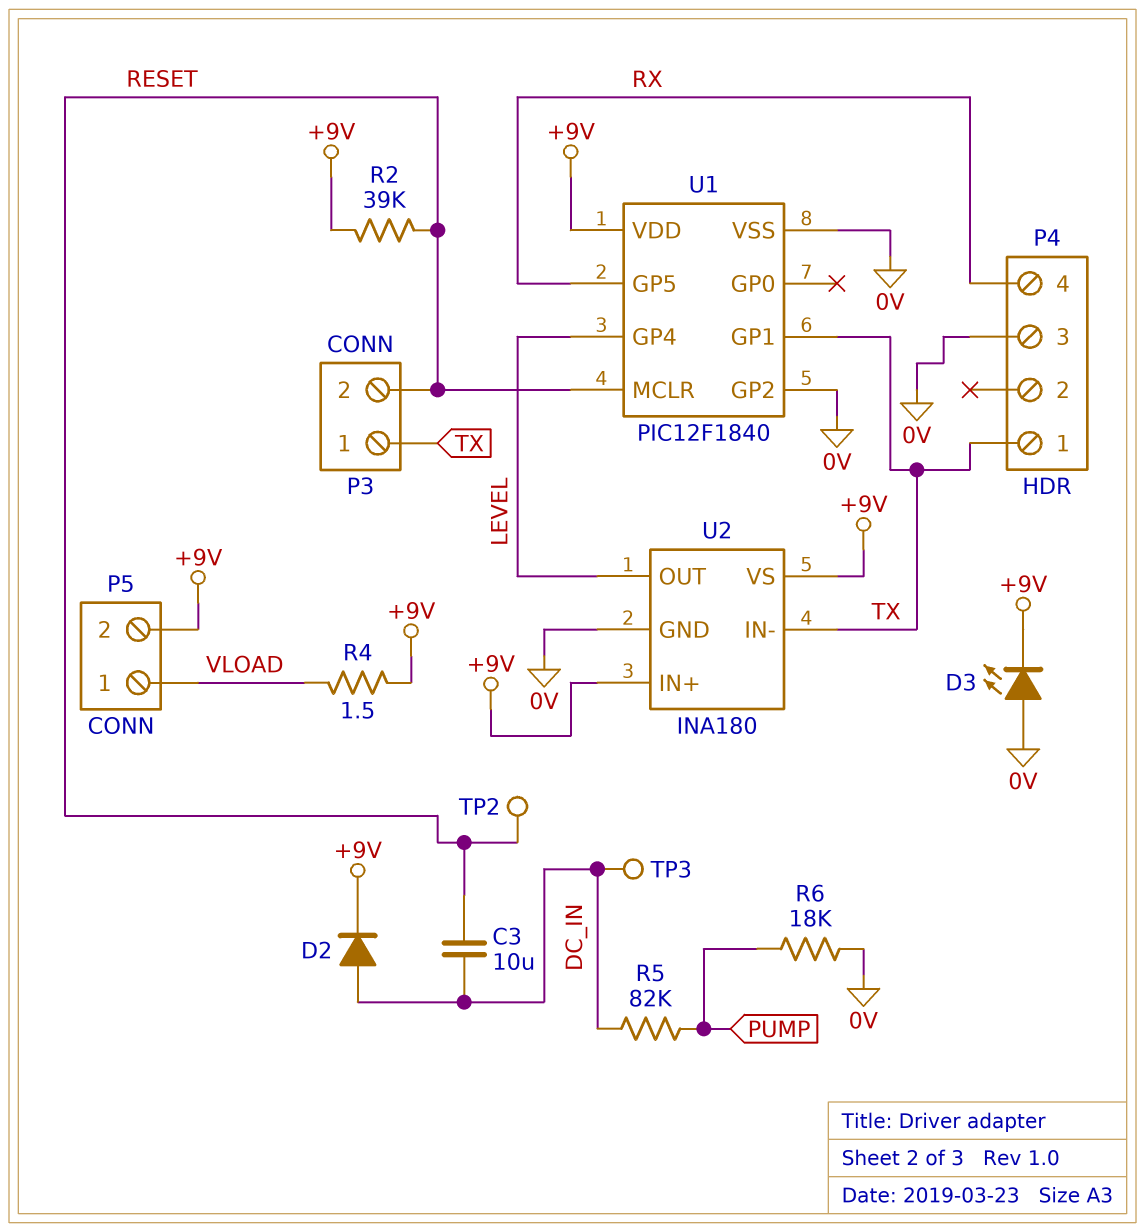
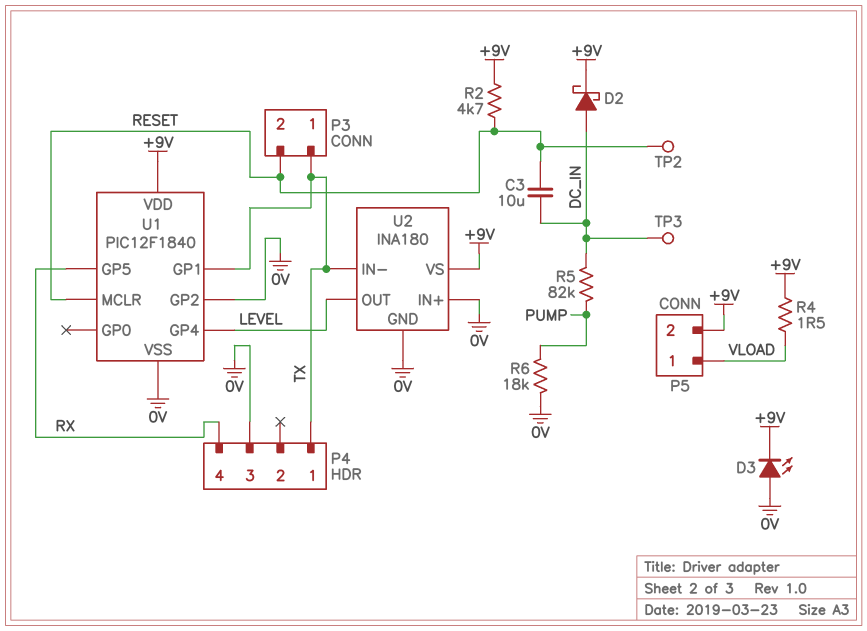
D2: diode (A DC_IN, K +9V) -> schottky (A DC_IN, K +9V)
R2: 39k (+9V, RESET) -> 4.7k (+9V, RESET)
U2 pin IN+: +9V -> 0V

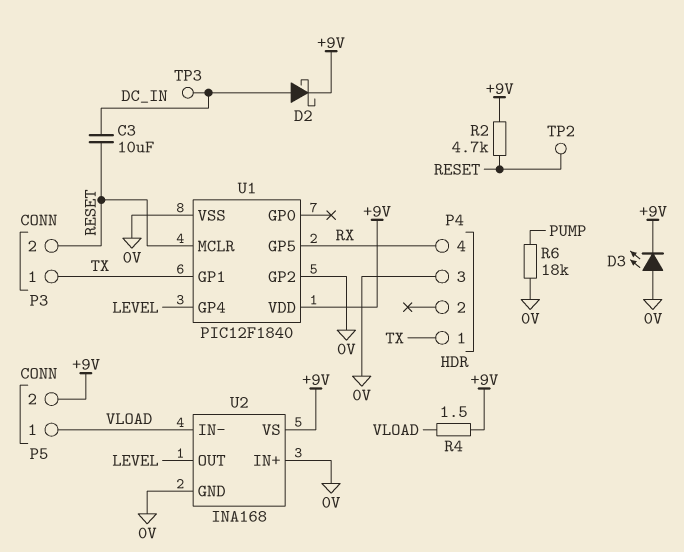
R5: 82k (DC_IN, PUMP) -> none
U2: INA180 -> INA168
U2 pin IN-: TX -> VLOAD

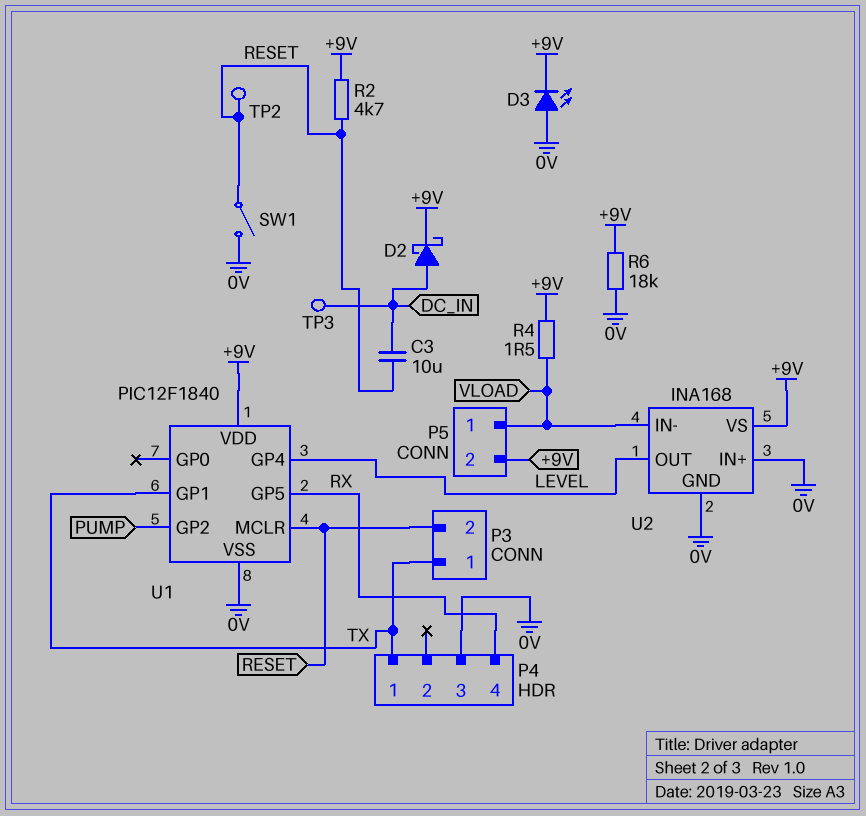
R6: 18k (0V, PUMP) -> 18k (+9V, 0V)
SW1: none -> switch (0V, RESET)
U1 pin GP2: 0V -> PUMP

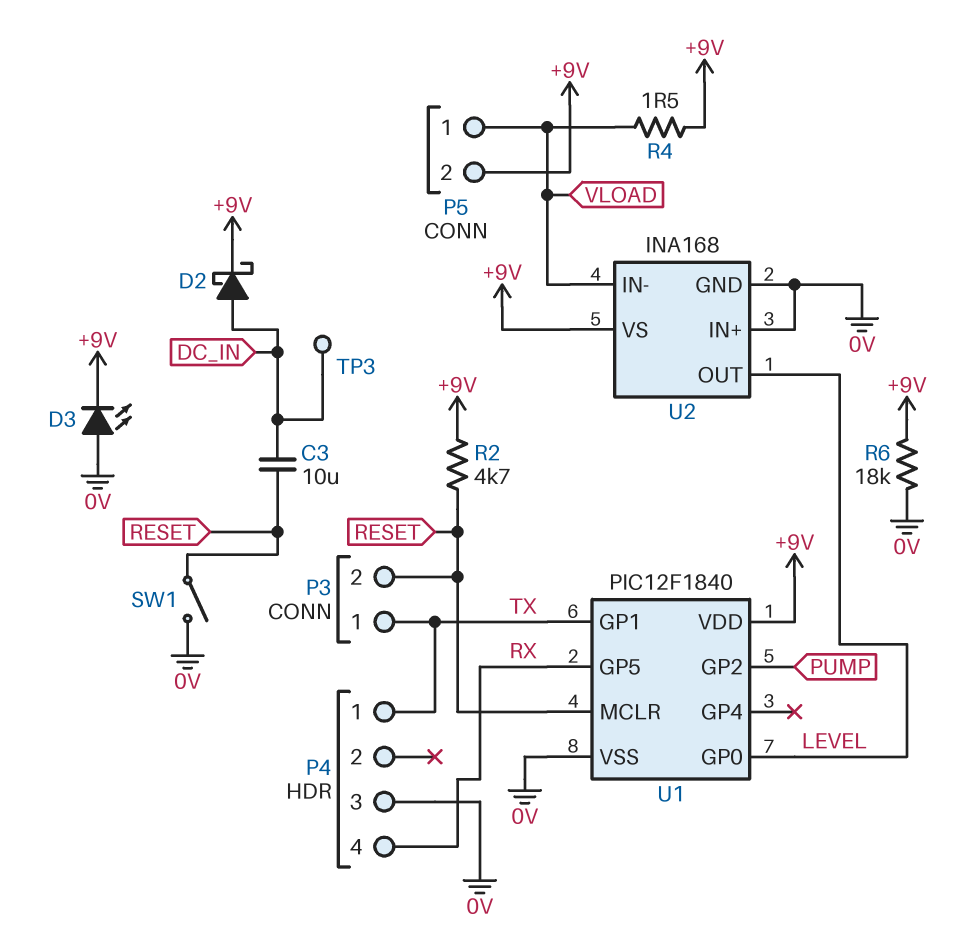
TP2: test point (RESET) -> none
U1 pin GP0: none -> LEVEL
U1 pin GP4: LEVEL -> none

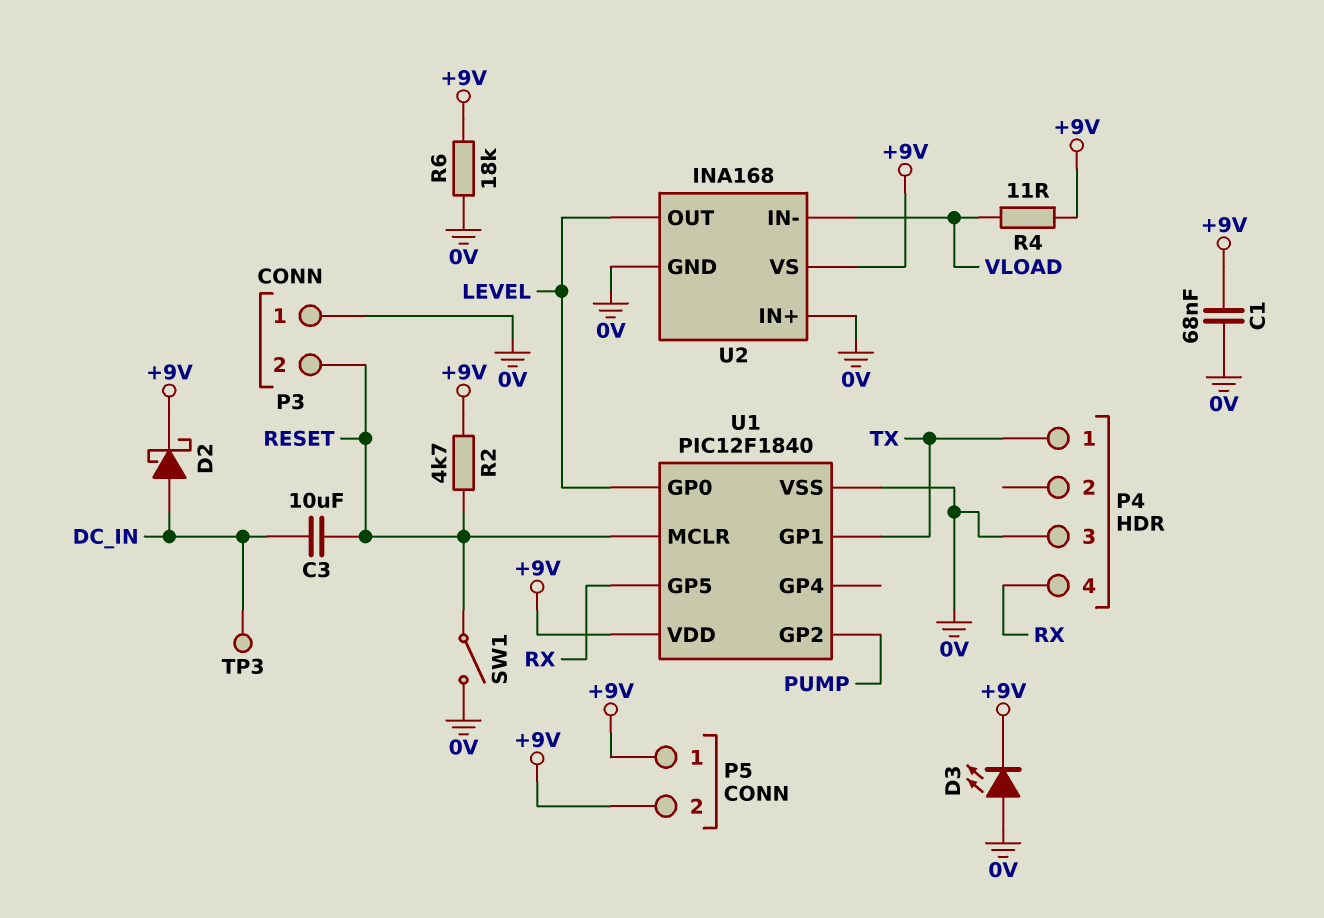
C1: none -> 68nF (+9V, 0V)
P3 pin 1: TX -> 0V
P5 pin 1: VLOAD -> +9V
R4: 1.5 (+9V, VLOAD) -> 11 (+9V, VLOAD)

